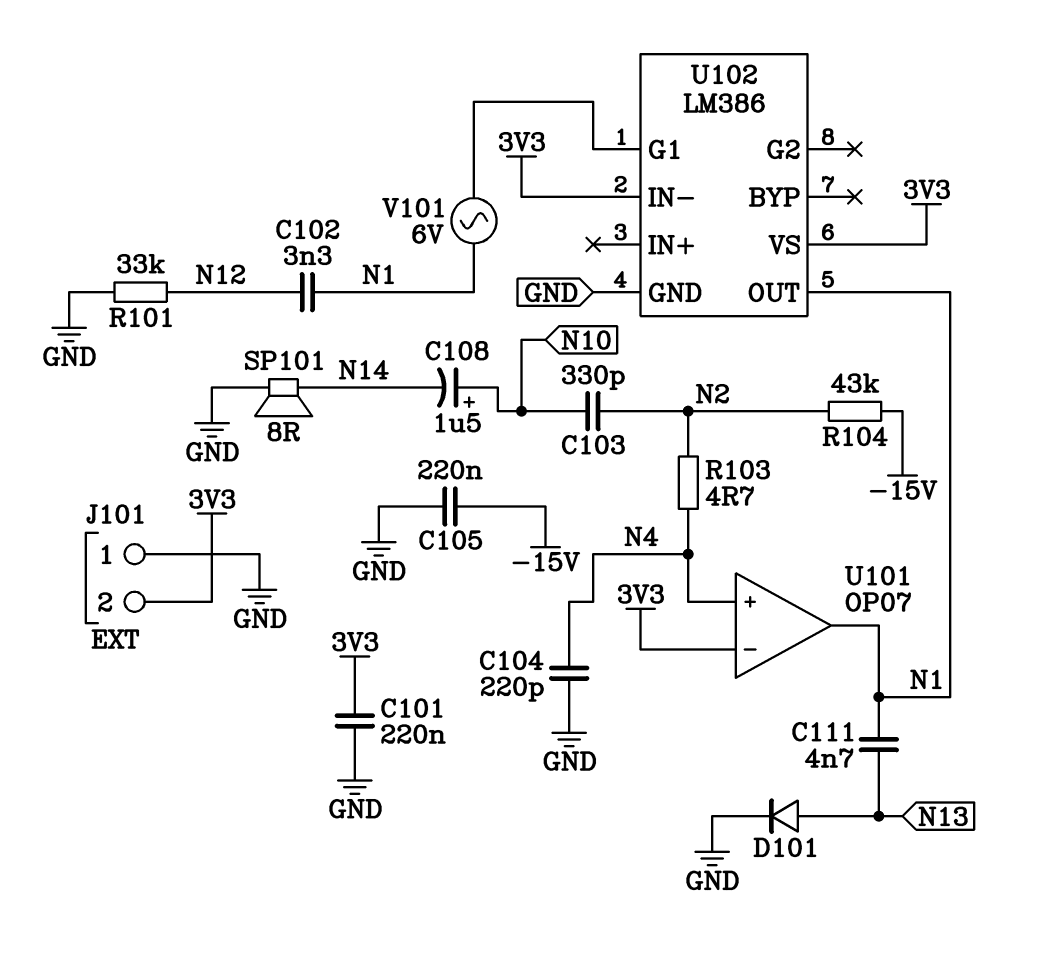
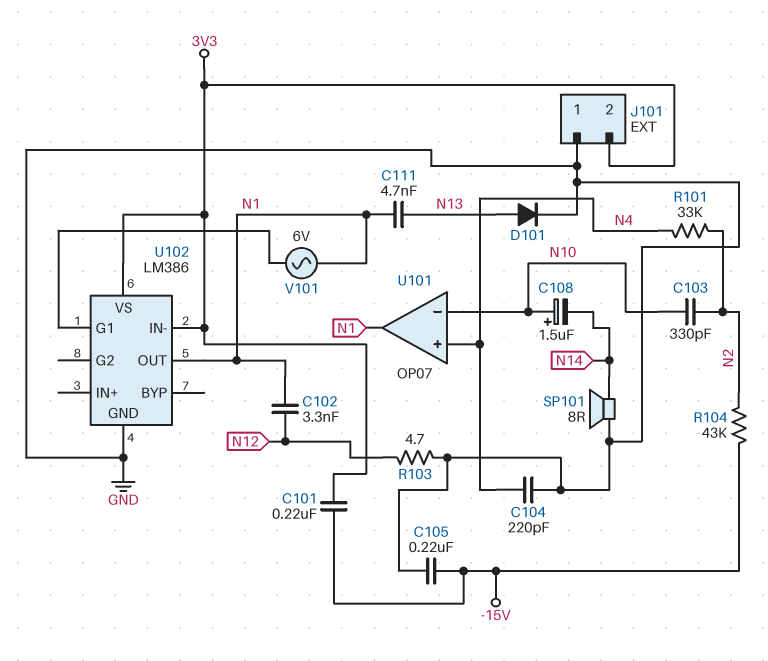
C101: 220nF (3V3, GND) -> 220nF (-15V, 3V3)
R101: 33k (GND, N12) -> 33k (N2, N4)
R103: 4.7 (N2, N4) -> 4.7 (GND, N12)
U101 pin in-: 3V3 -> N10

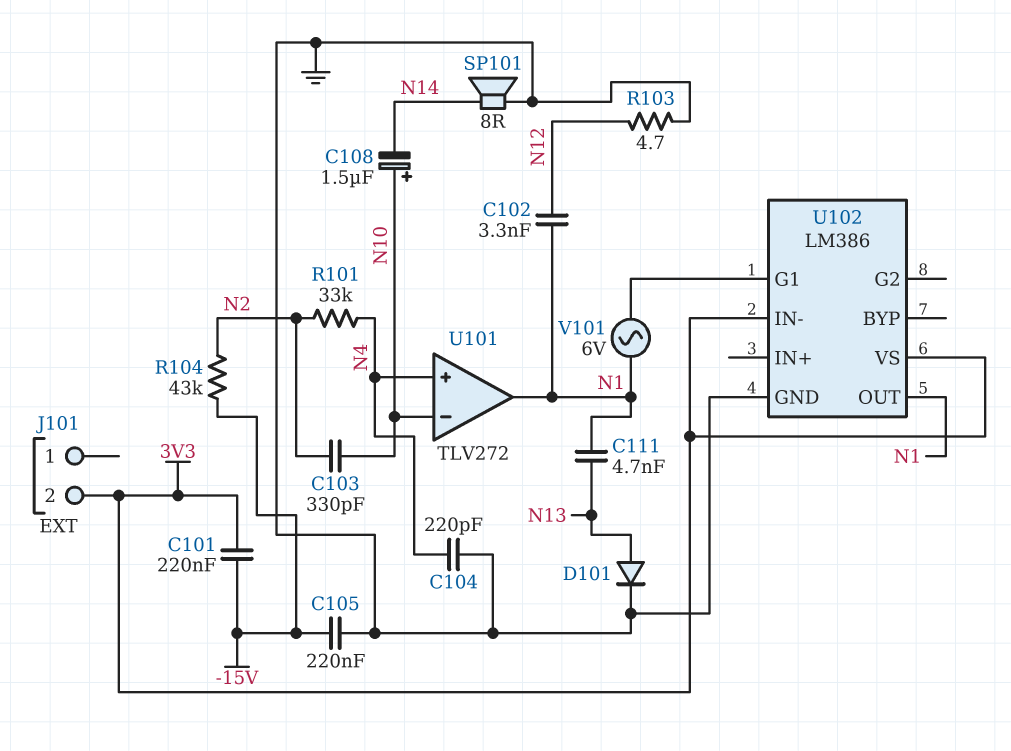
J101 pin 1: GND -> none
U101: OP07 -> TLV272

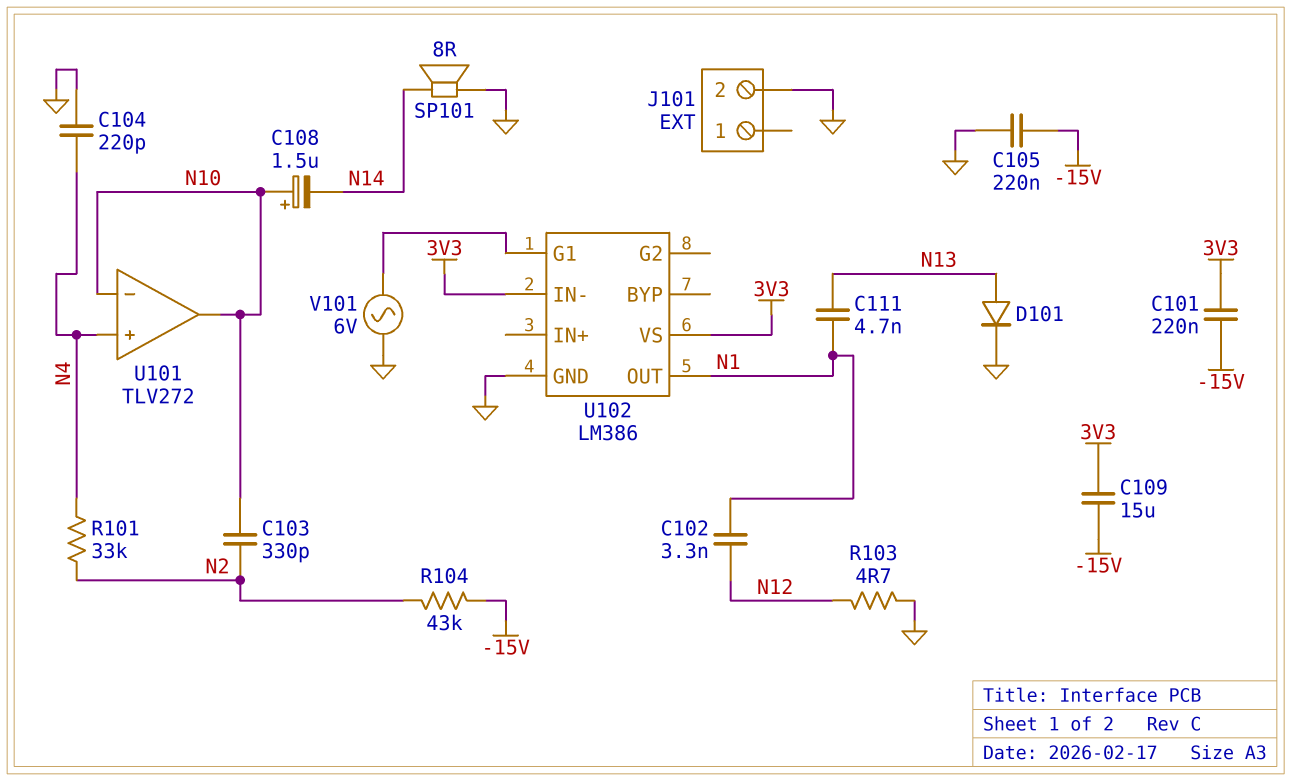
C109: none -> 15uF (-15V, 3V3)
J101 pin 2: 3V3 -> GND
U101 pin out: N1 -> N10
V101: AC 6V (N1, U102/G1) -> AC 6V (GND, U102/G1)

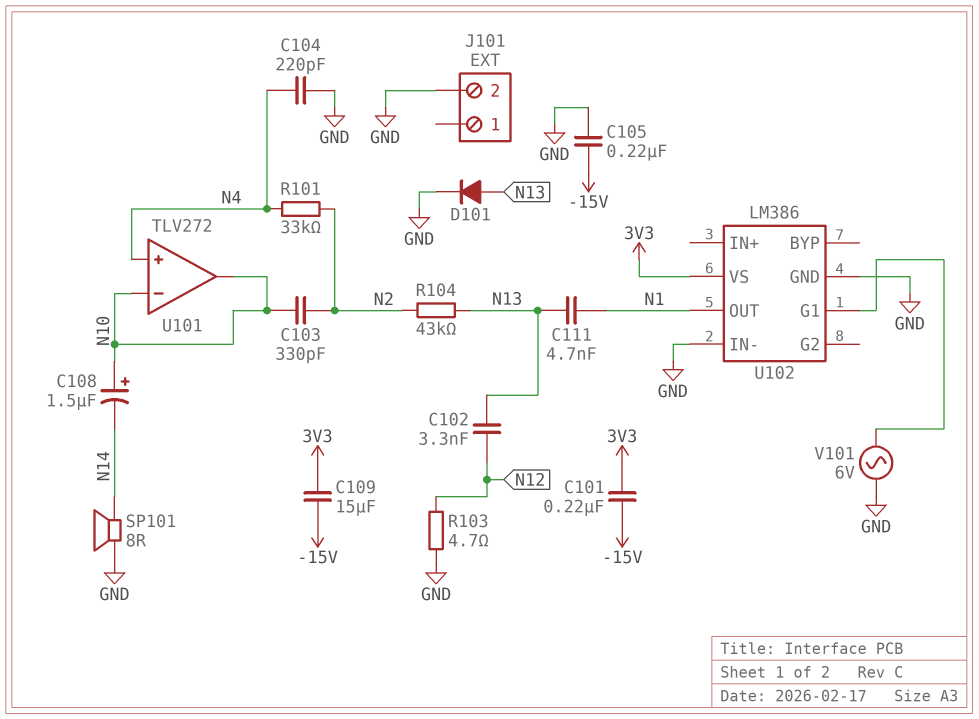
C102: 3.3nF (N1, N12) -> 3.3nF (N12, N13)
R104: 43k (-15V, N2) -> 43k (N2, N13)
U102 pin IN-: 3V3 -> GND

